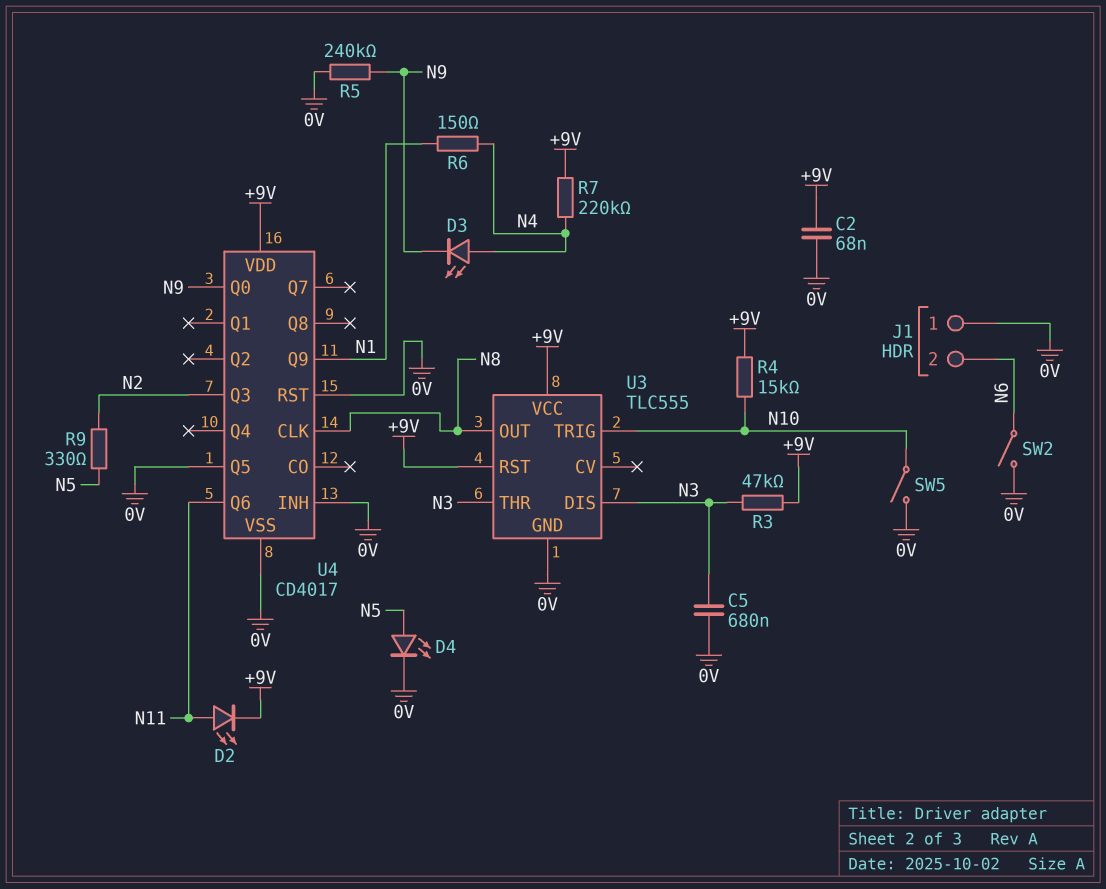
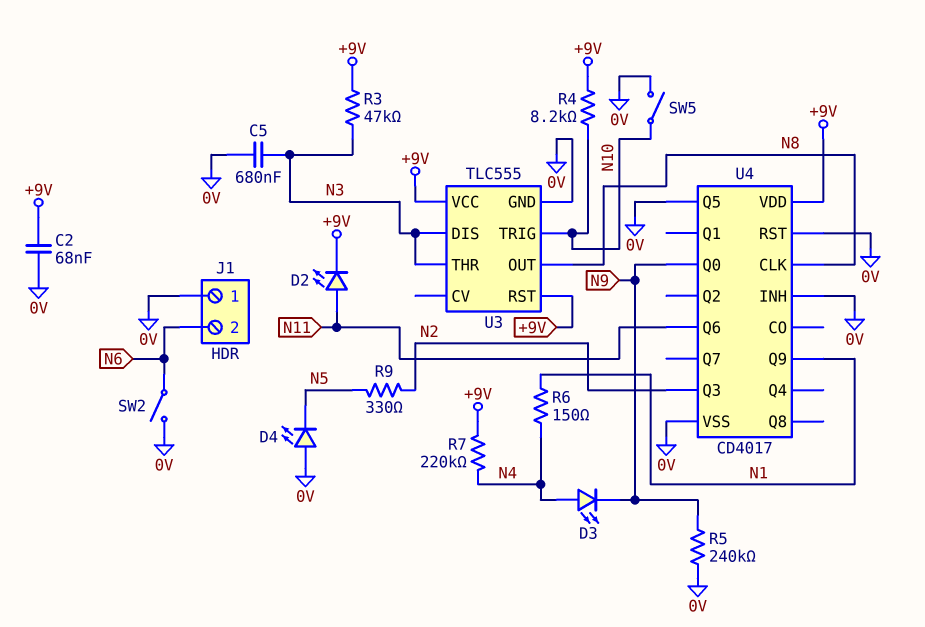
D4: LED (A N5, K 0V) -> LED (A 0V, K N5)
R4: 15k (+9V, N10) -> 8.2k (+9V, N10)

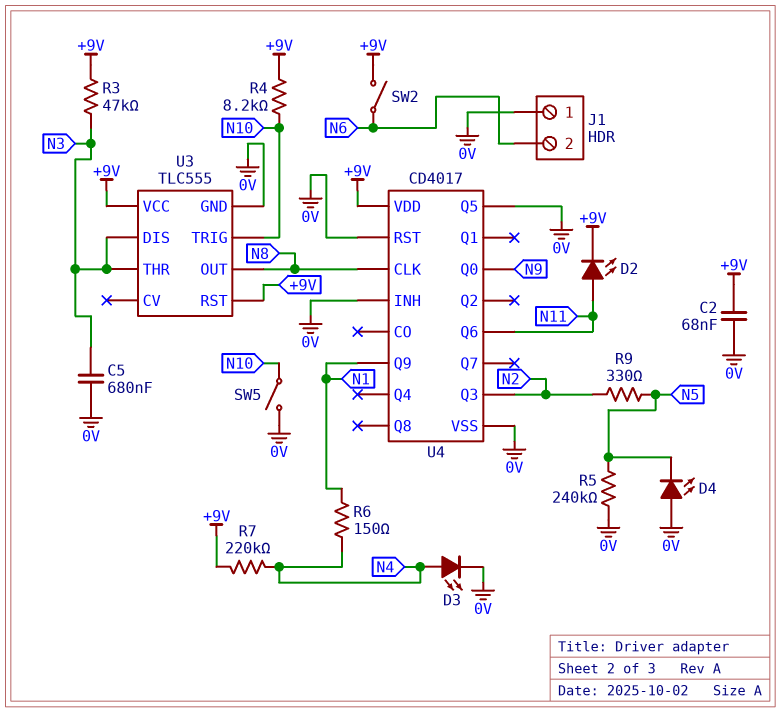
D3: LED (A N4, K N9) -> LED (A N4, K 0V)
R5: 240k (0V, N9) -> 240k (0V, N5)
SW2: switch (0V, N6) -> switch (+9V, N6)

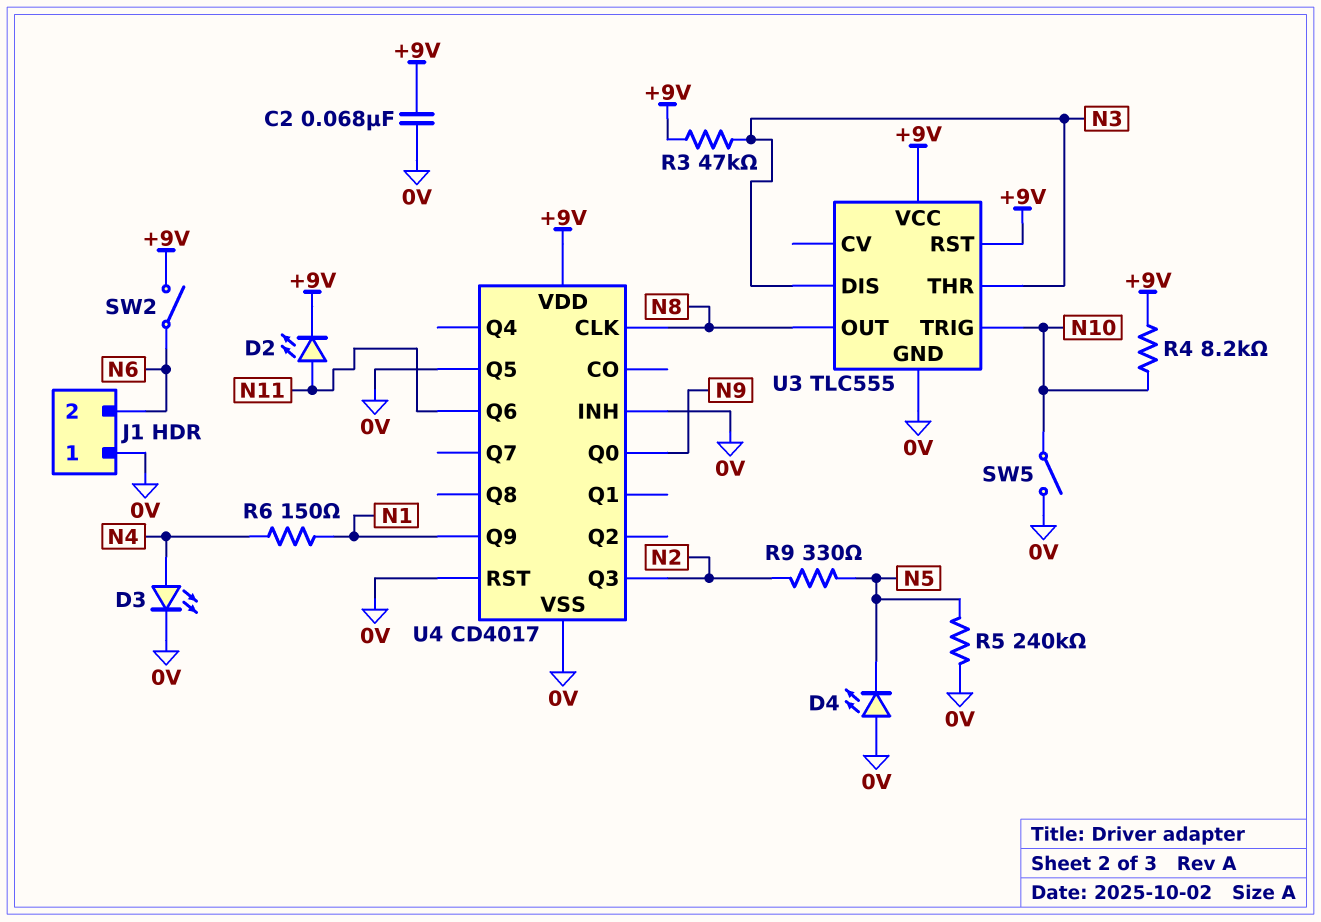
C5: 680nF (0V, N3) -> none
R7: 220k (+9V, N4) -> none

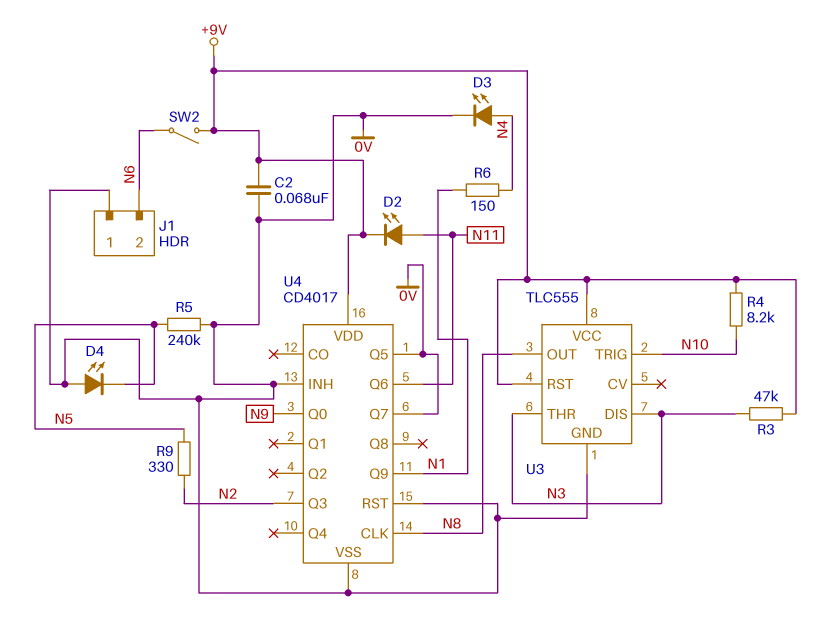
SW5: switch (0V, N10) -> none
U4 pin Q7: none -> 0V

